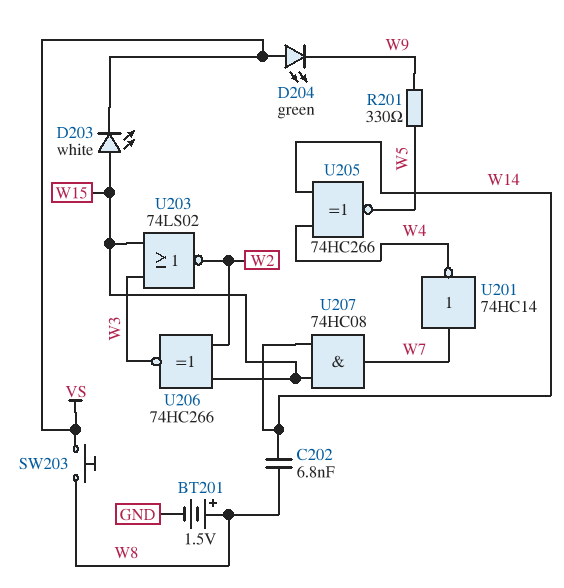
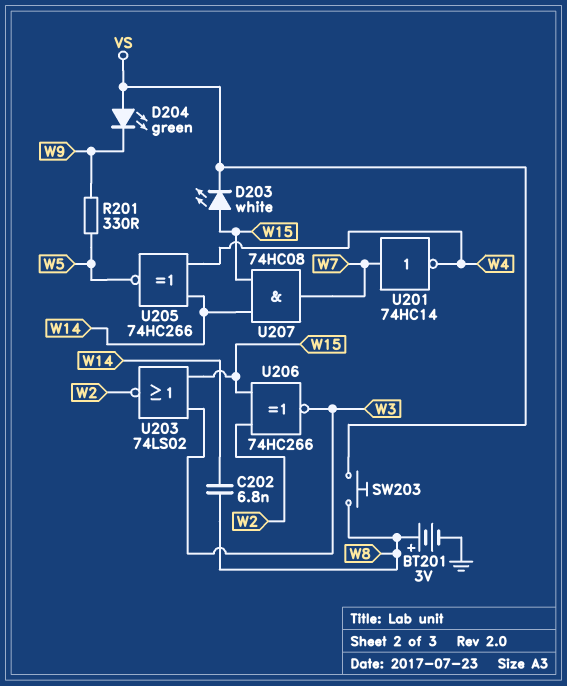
BT201: 1.5V (plus W8, minus GND) -> 3V (plus W8, minus GND)

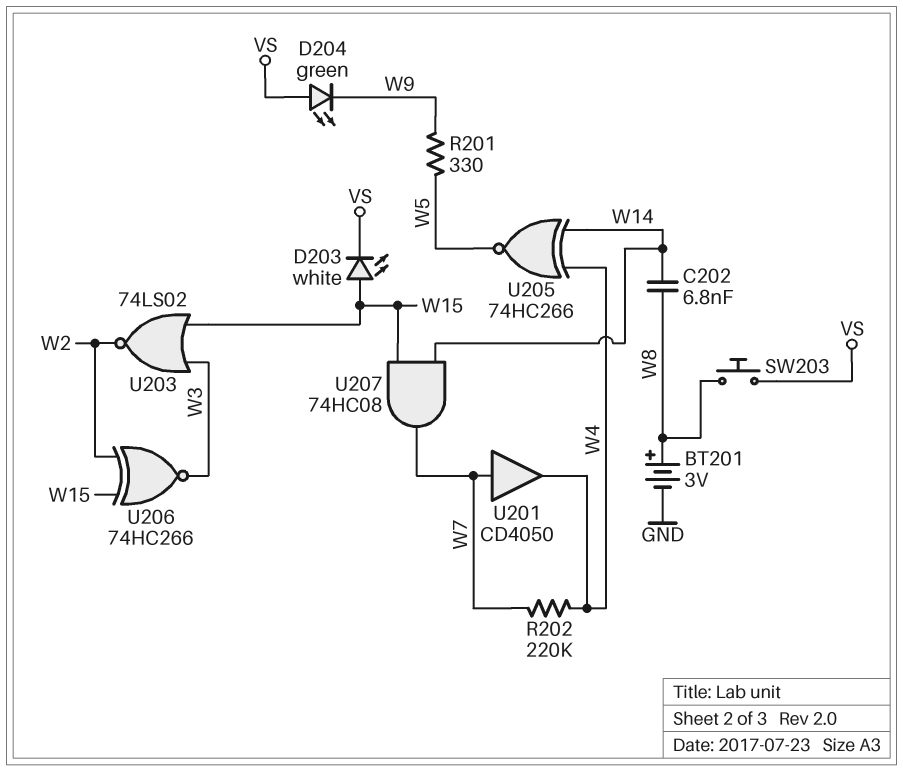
R202: none -> 220k (W4, W7)
U201: NOT 74HC14 (in W7, out W4) -> buffer CD4050 (in W7, out W4)

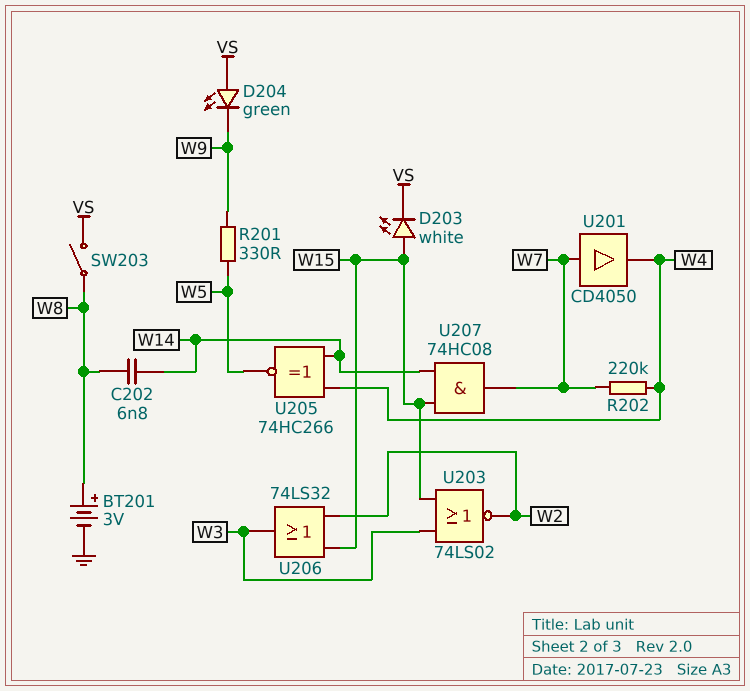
SW203: button (VS, W8) -> switch (VS, W8)
U206: XNOR 74HC266 (in W2, in W15, out W3) -> OR 74LS32 (in W2, in W15, out W3)

